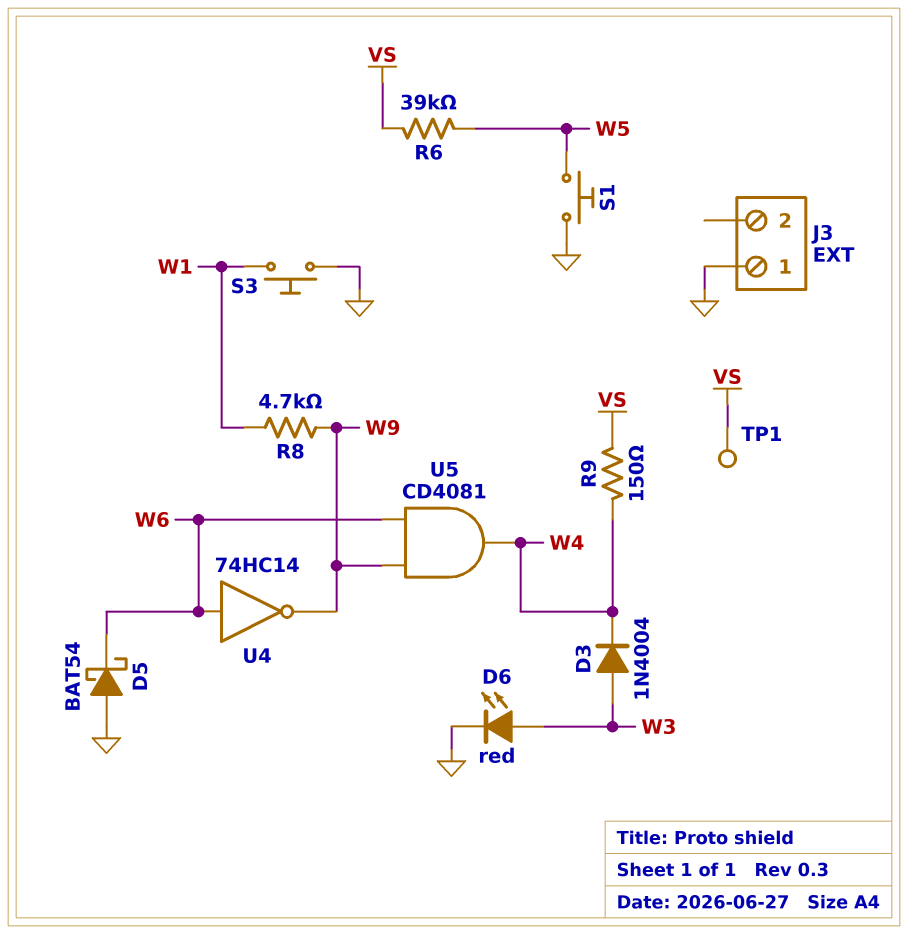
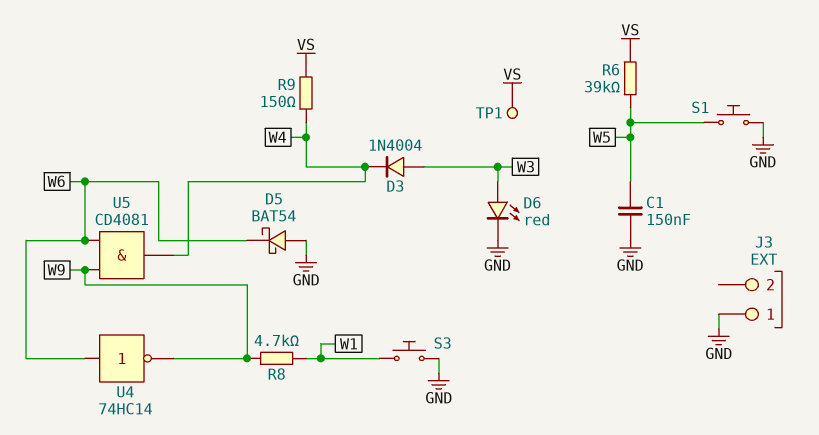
C1: none -> 150nF (GND, W5)

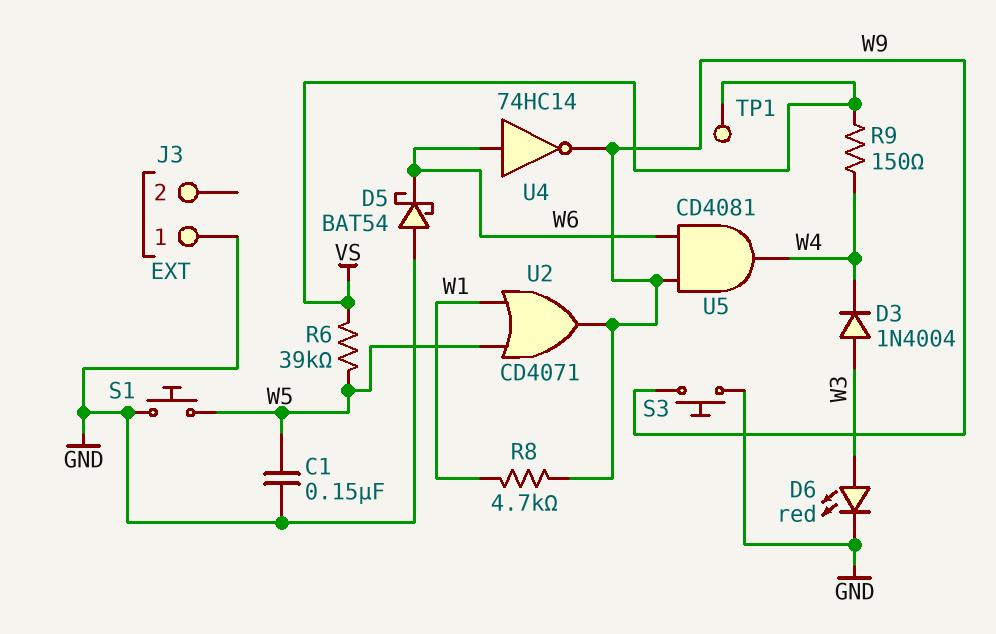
S3: button (GND, W1) -> button (GND, W9)
U2: none -> OR CD4071 (in W1, in W5, out W9)

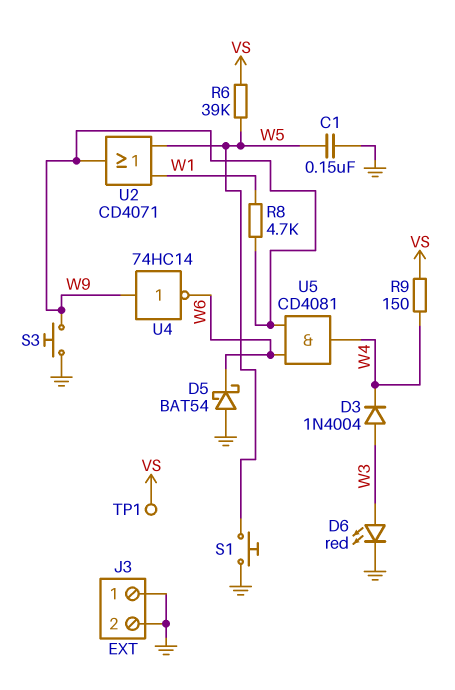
J3 pin 2: none -> GND
U4: NOT 74HC14 (in W6, out W9) -> NOT 74HC14 (in W9, out W6)

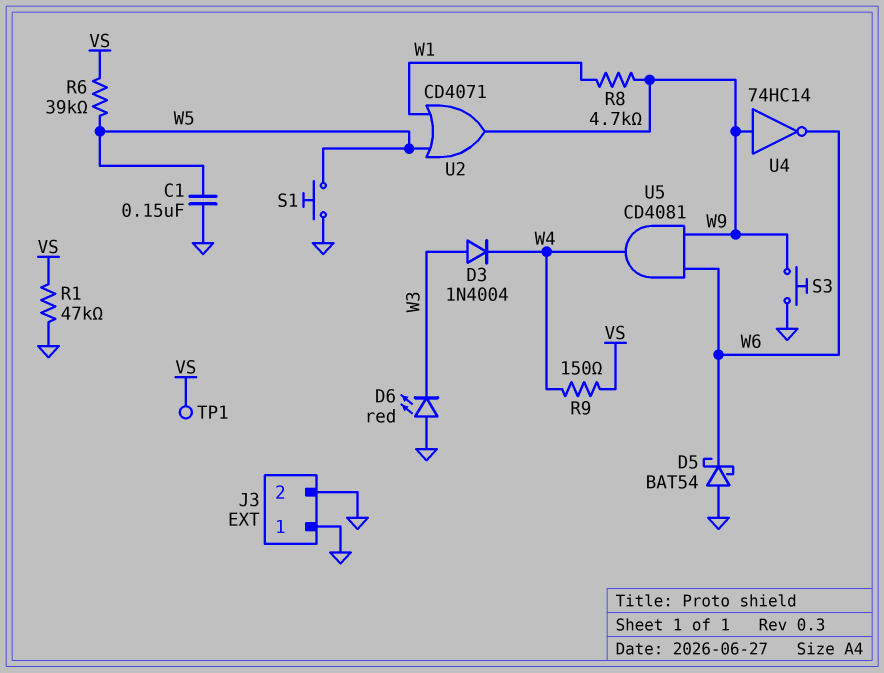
D6: LED red (A W3, K GND) -> LED red (A GND, K W3)
R1: none -> 47k (GND, VS)

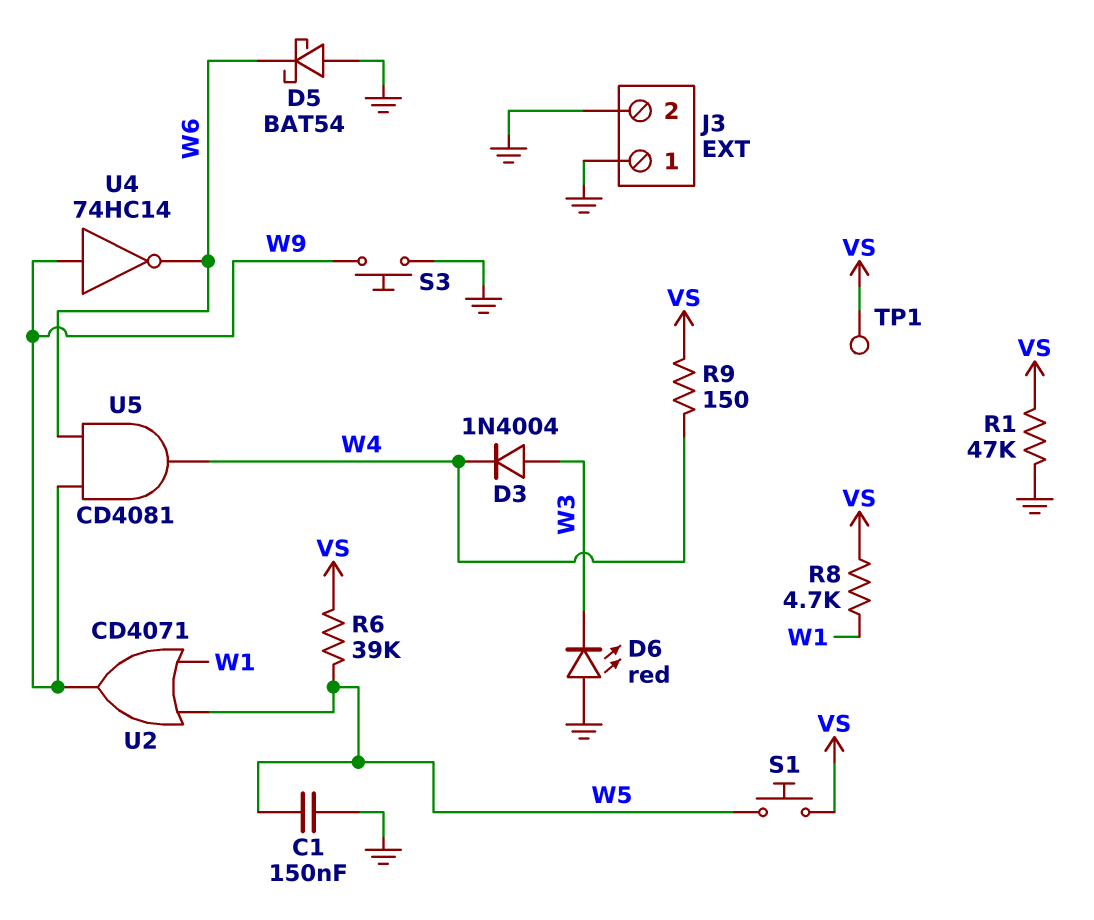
R8: 4.7k (W1, W9) -> 4.7k (VS, W1)
S1: button (GND, W5) -> button (VS, W5)

